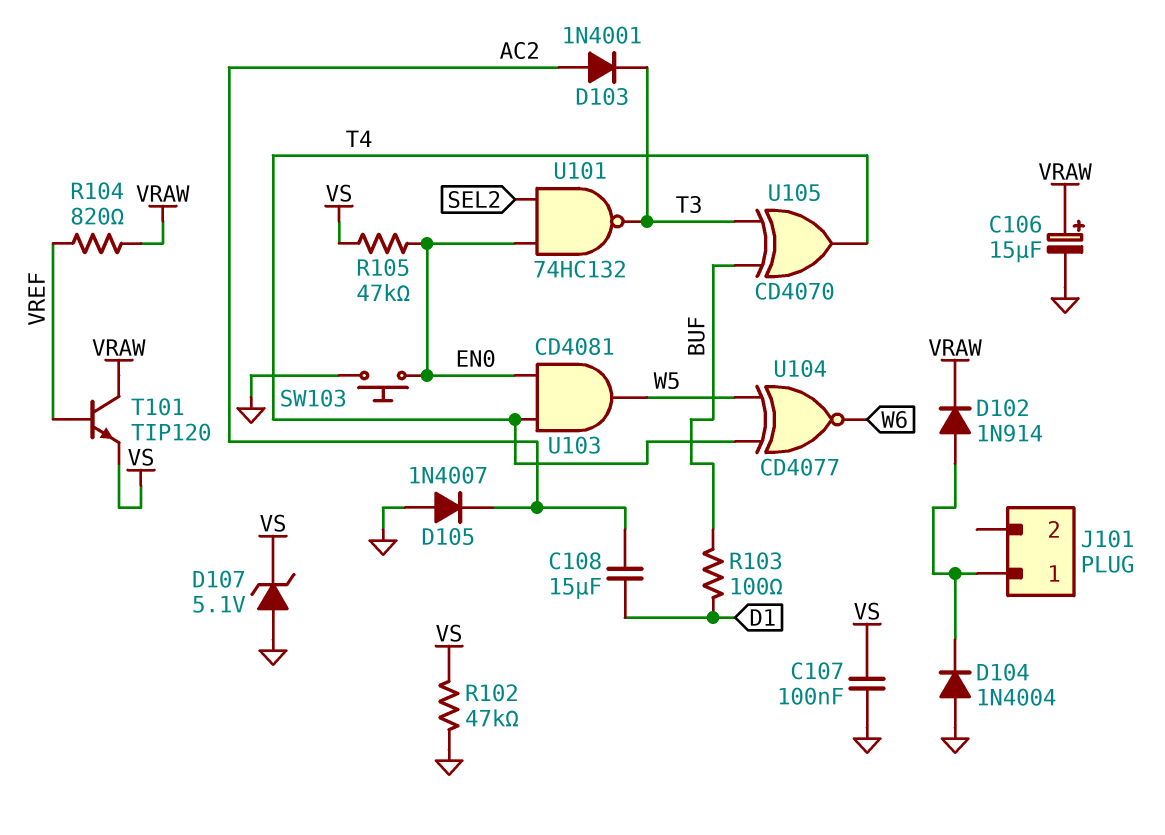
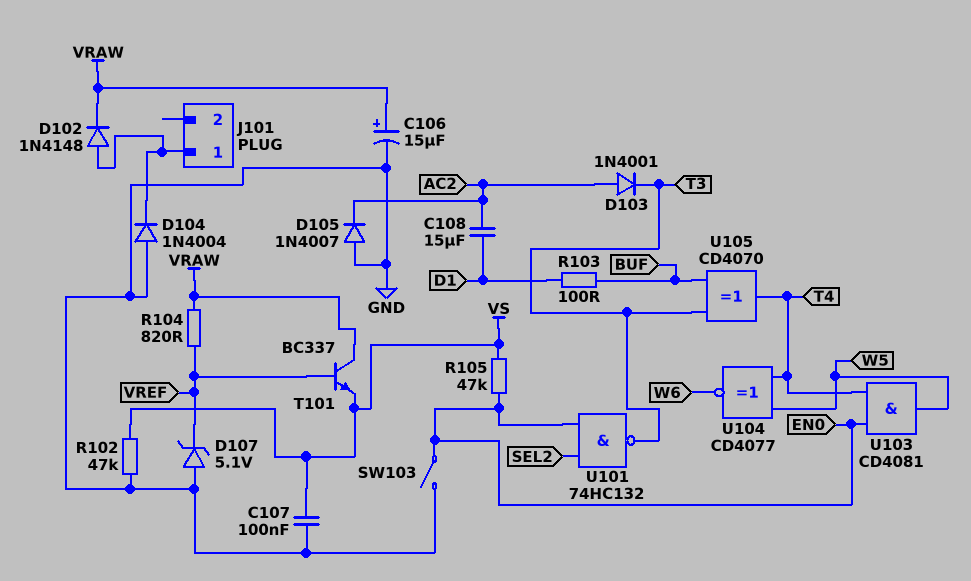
D102: diode 1N914 (A J101/1, K VRAW) -> diode 1N4148 (A J101/1, K VRAW)
D107: zener 5.1V (A GND, K VS) -> zener 5.1V (A GND, K VREF)
SW103: button (EN0, GND) -> switch (EN0, GND)
T101: NPN TIP120 (B VREF, C VRAW, E VS) -> NPN BC337 (B VREF, C VRAW, E VS)

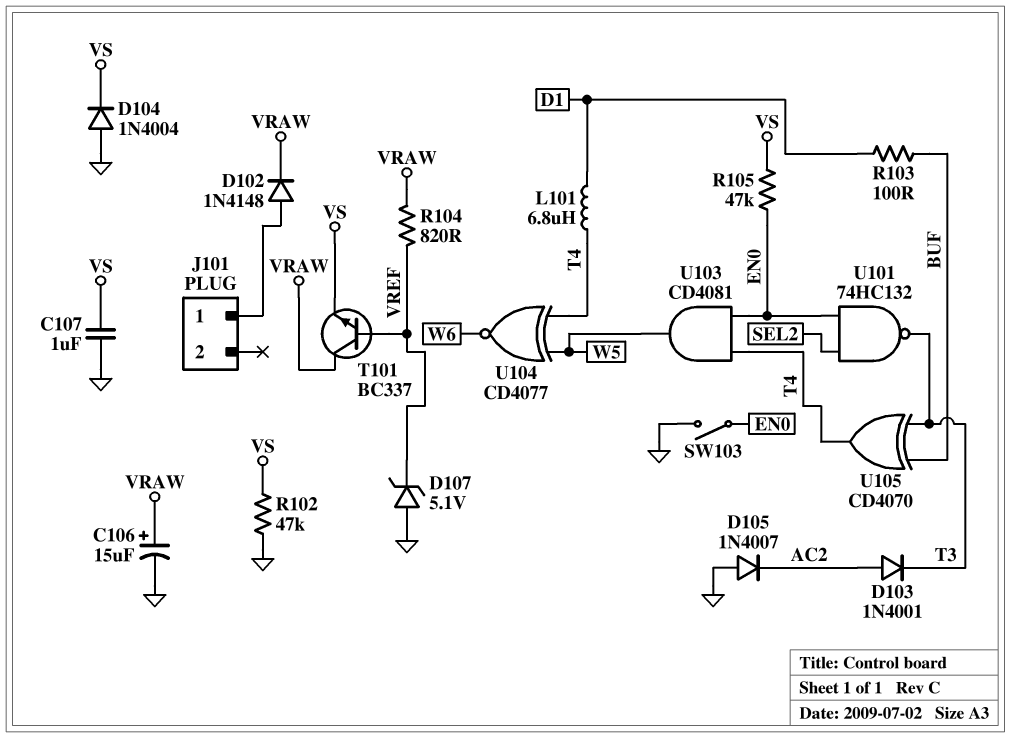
C107: 100nF (GND, VS) -> 1uF (GND, VS)
C108: 15uF (AC2, D1) -> none
D104: diode 1N4004 (A GND, K J101/1) -> diode 1N4004 (A GND, K VS)
L101: none -> 6.8uH (D1, T4)

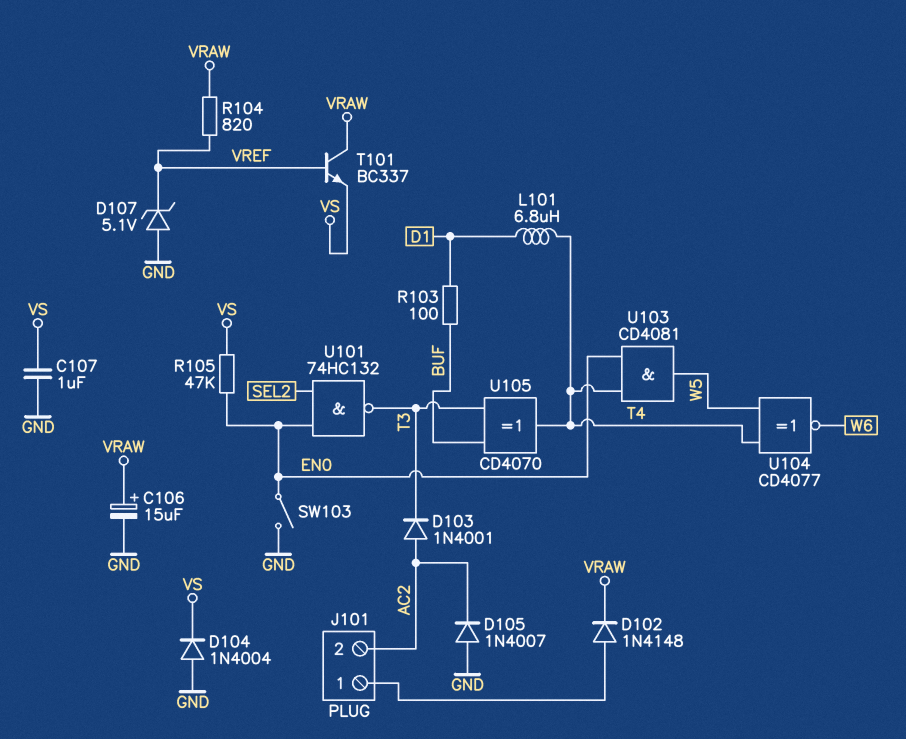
J101 pin 2: none -> AC2
R102: 47k (GND, VS) -> none

